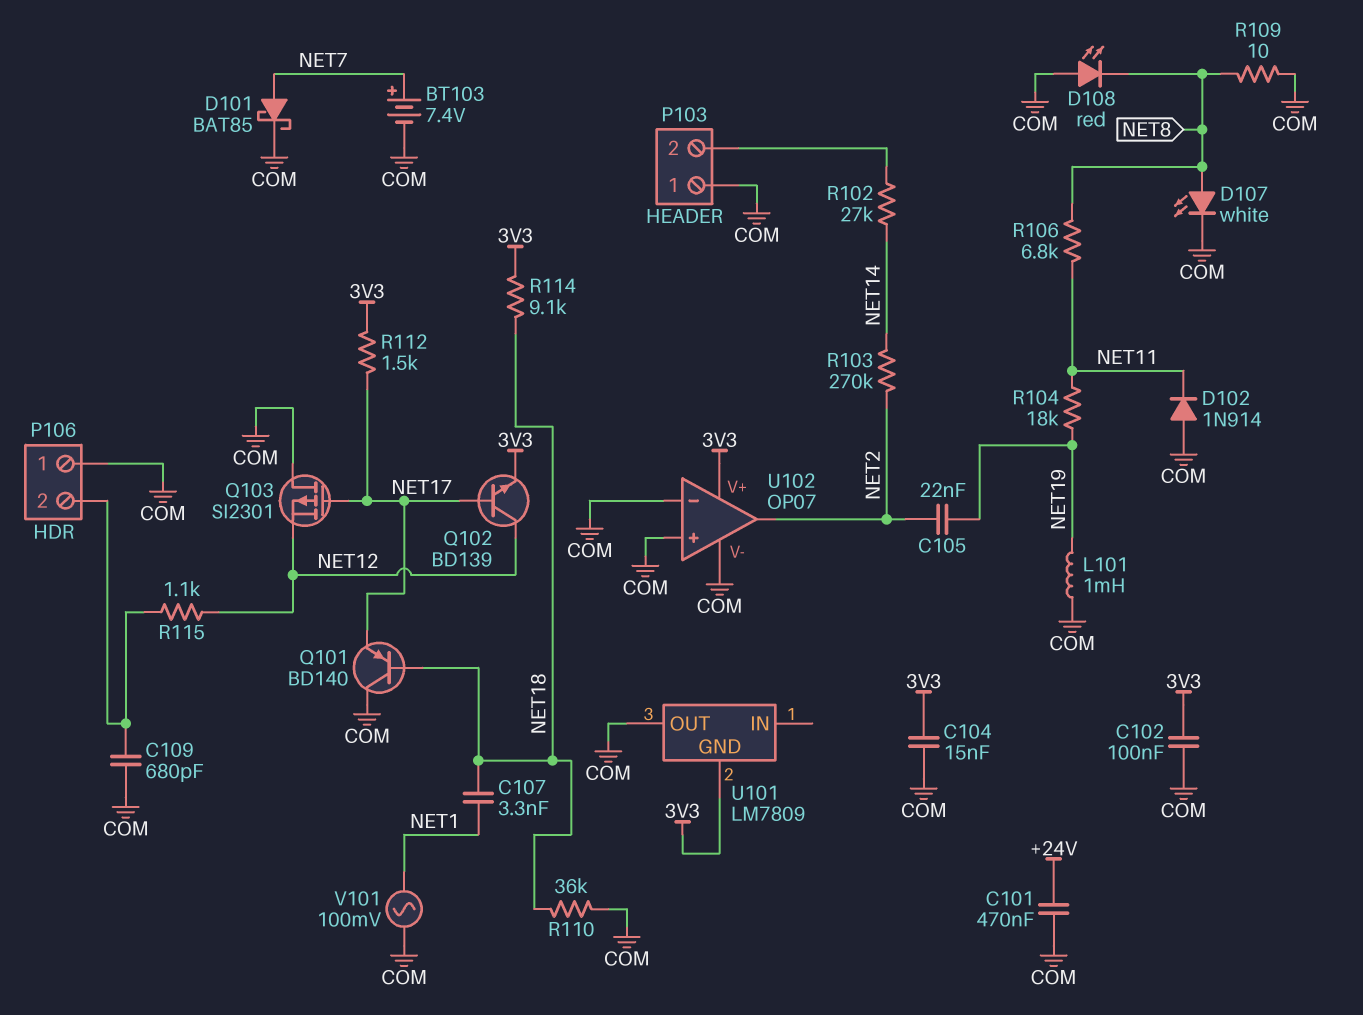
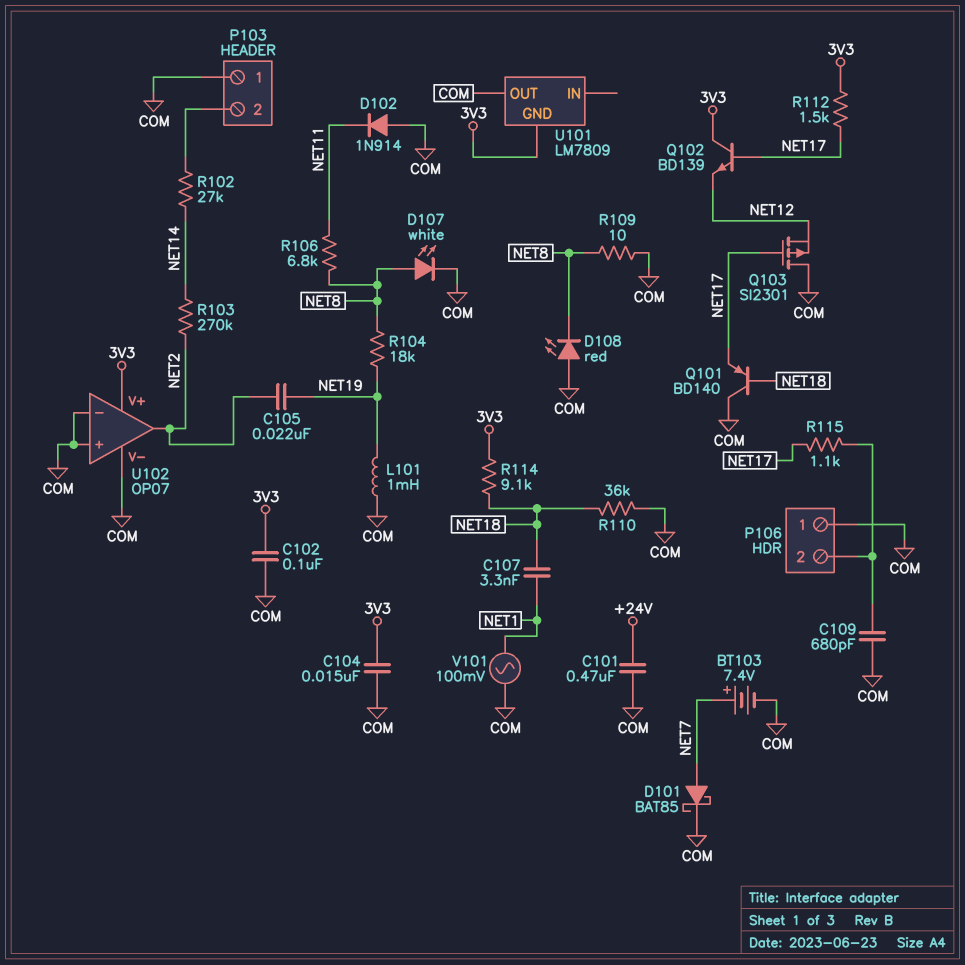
Q102: NPN BD139 (B NET17, C NET12, E 3V3) -> NPN BD139 (B NET17, C 3V3, E NET12)
R104: 18k (NET11, NET19) -> 18k (NET8, NET19)
R115: 1.1k (NET12, P106/2) -> 1.1k (NET17, P106/2)

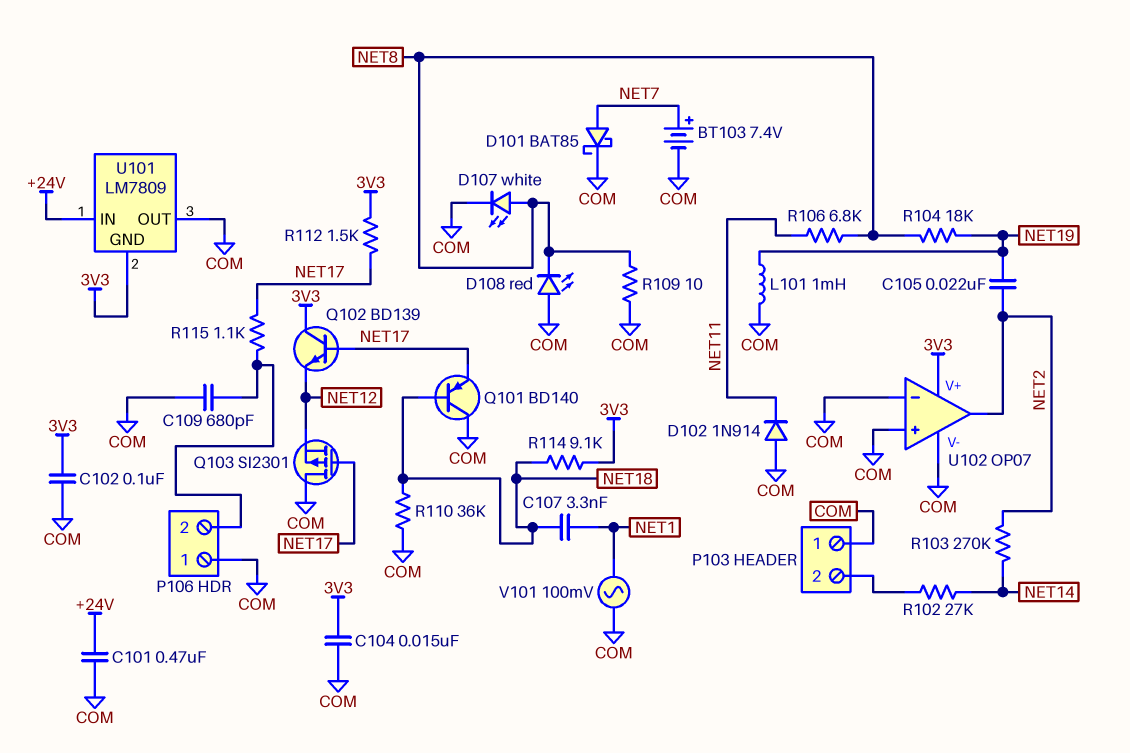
U101 pin IN: none -> +24V

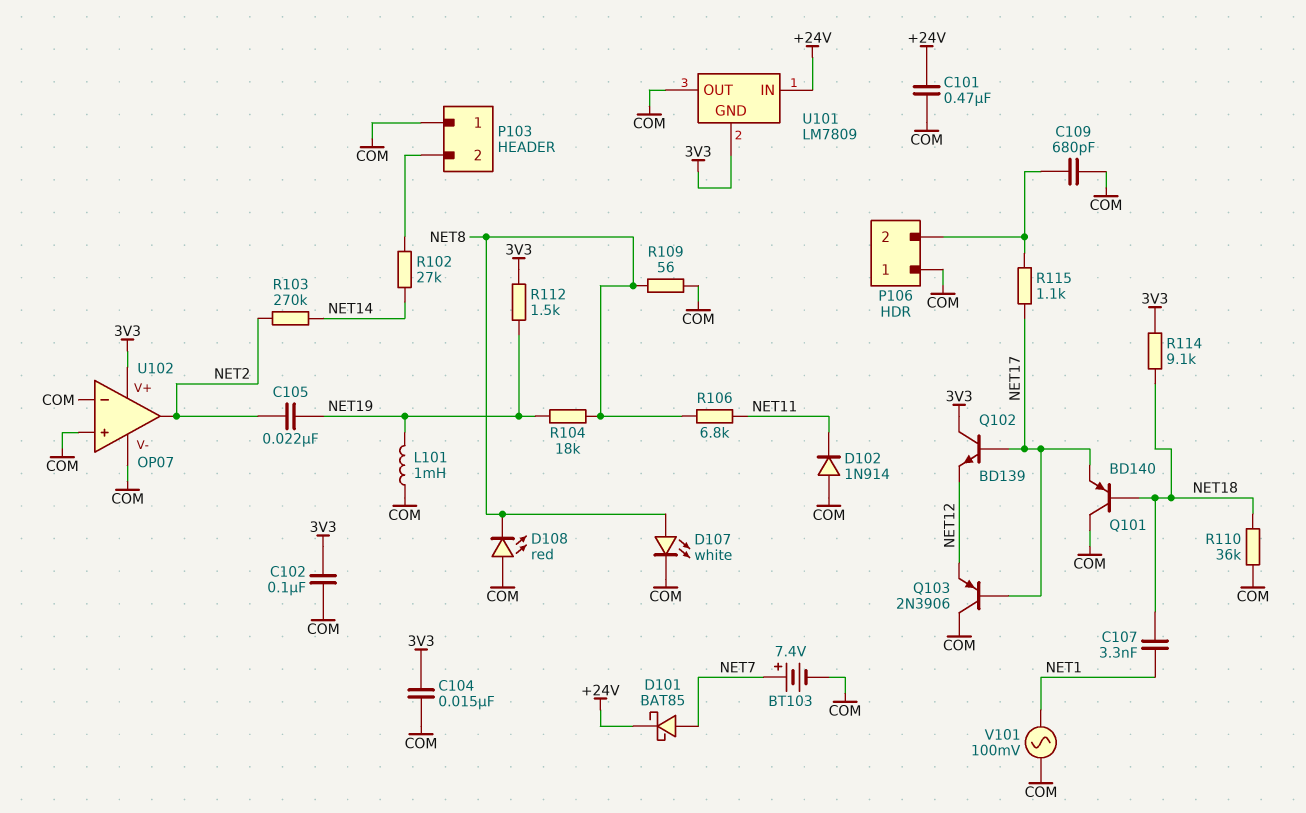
D101: schottky BAT85 (A NET7, K COM) -> schottky BAT85 (A NET7, K +24V)
Q103: PMOS SI2301 (G NET17, D COM, S NET12) -> PNP 2N3906 (B NET17, C COM, E NET12)
R109: 10 (COM, NET8) -> 56 (COM, NET8)
R112: 1.5k (3V3, NET17) -> 1.5k (3V3, NET19)

